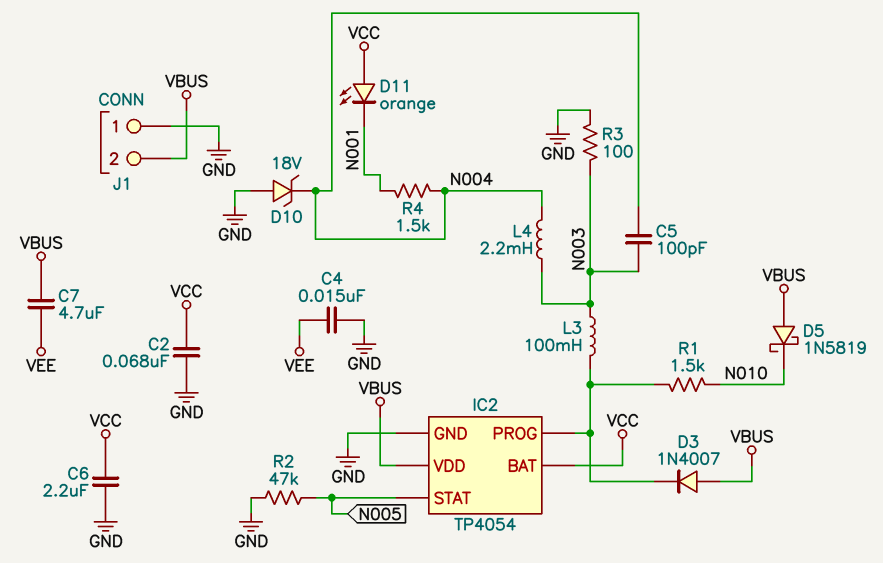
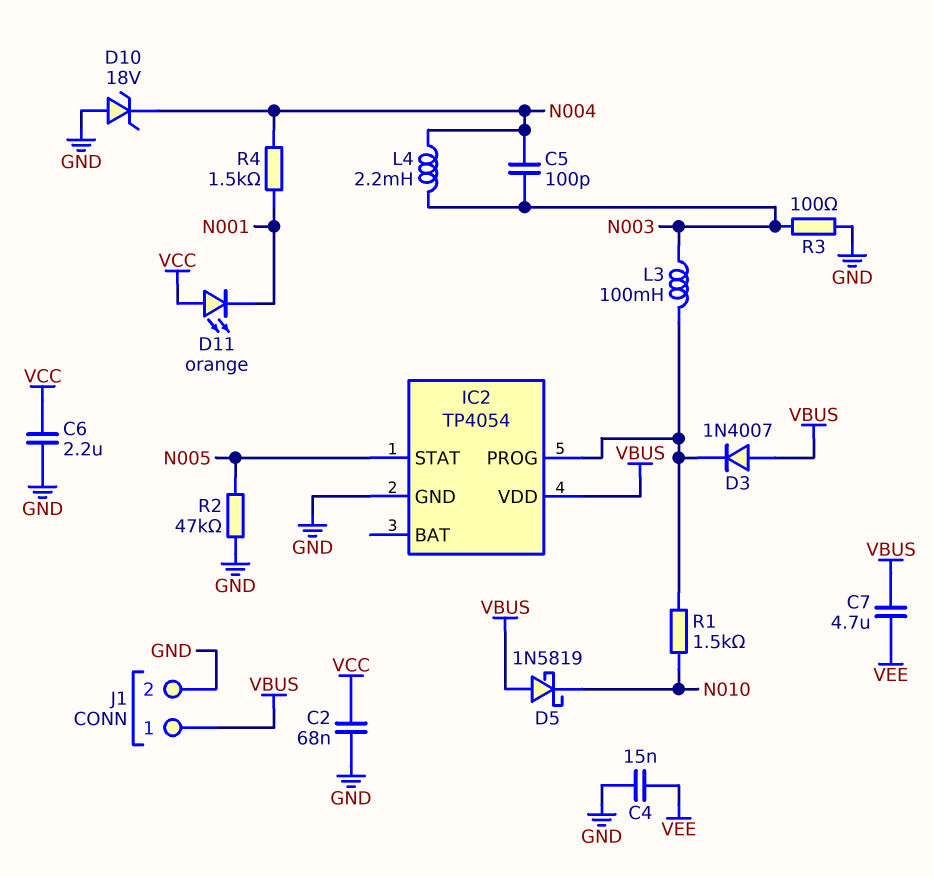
IC2 pin BAT: VCC -> none
J1 pin 1: GND -> VBUS
J1 pin 2: VBUS -> GND

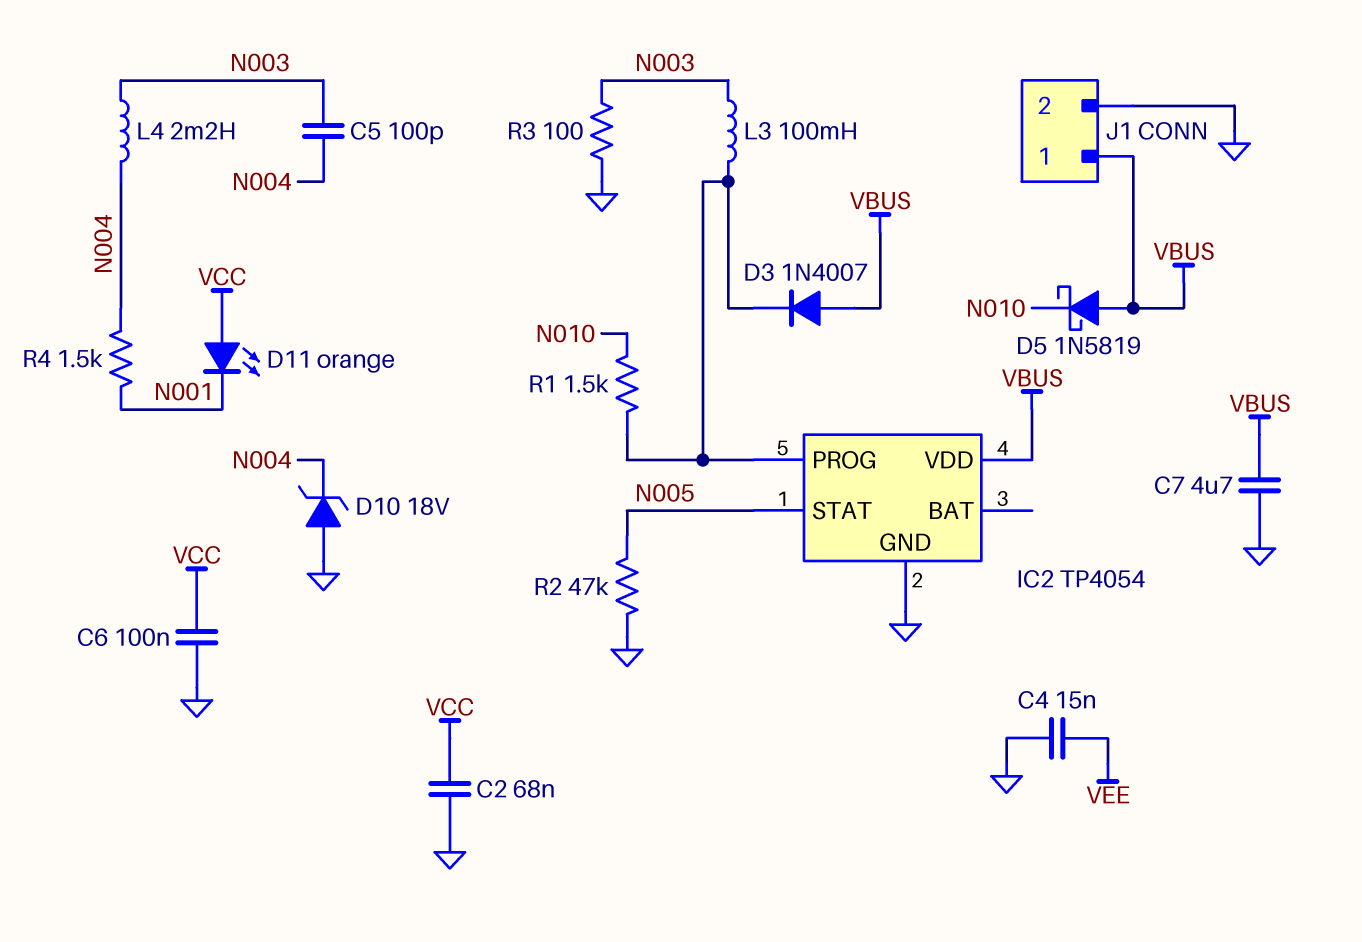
C6: 2.2uF (GND, VCC) -> 100nF (GND, VCC)
C7: 4.7uF (VBUS, VEE) -> 4.7uF (GND, VBUS)

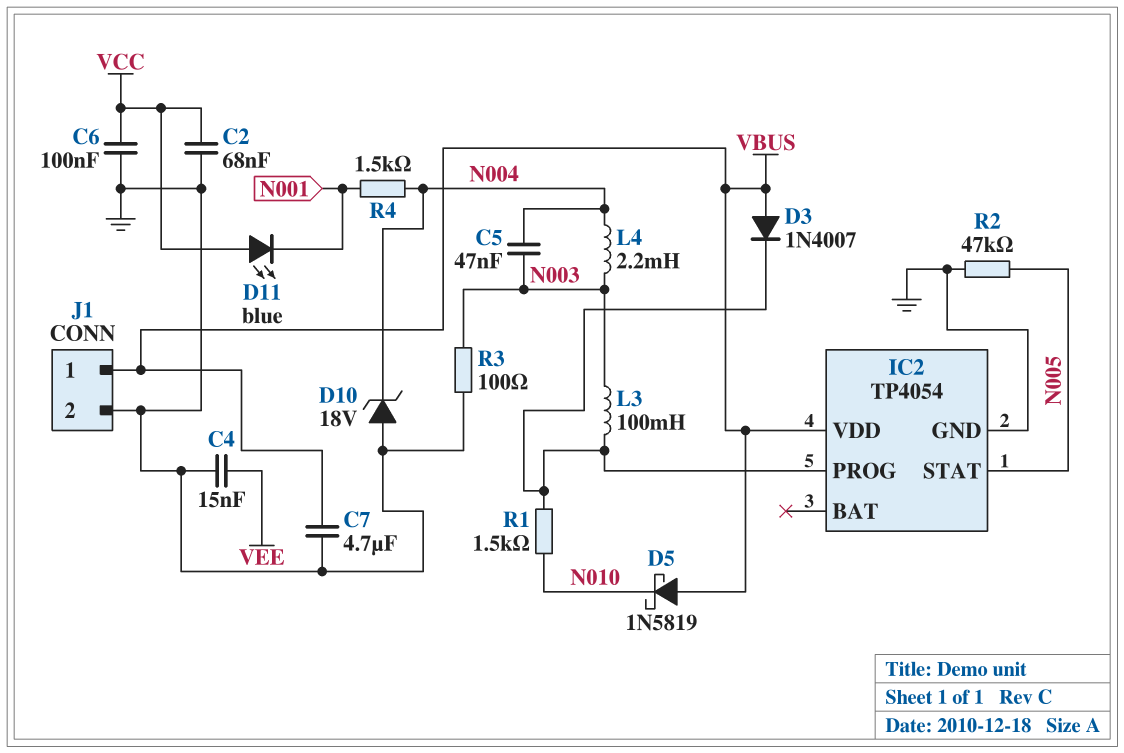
C5: 100pF (N003, N004) -> 47nF (N003, N004)
D11: LED orange (A VCC, K N001) -> LED blue (A VCC, K N001)

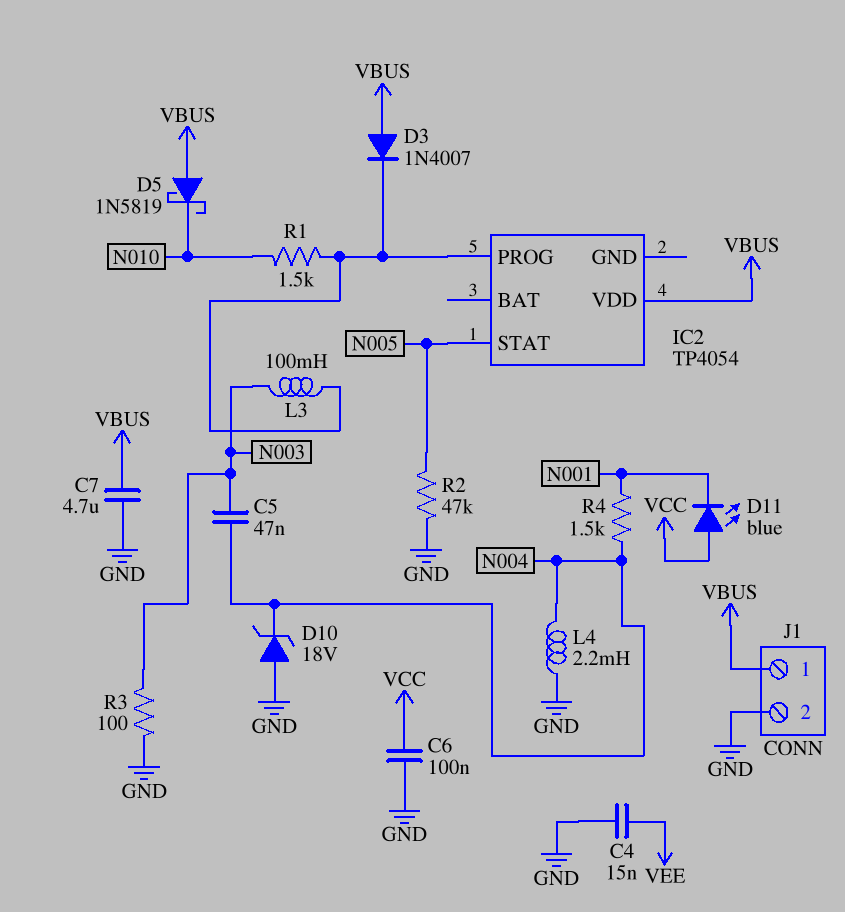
C2: 68nF (GND, VCC) -> none
IC2 pin GND: GND -> none
L4: 2.2mH (N003, N004) -> 2.2mH (GND, N004)

